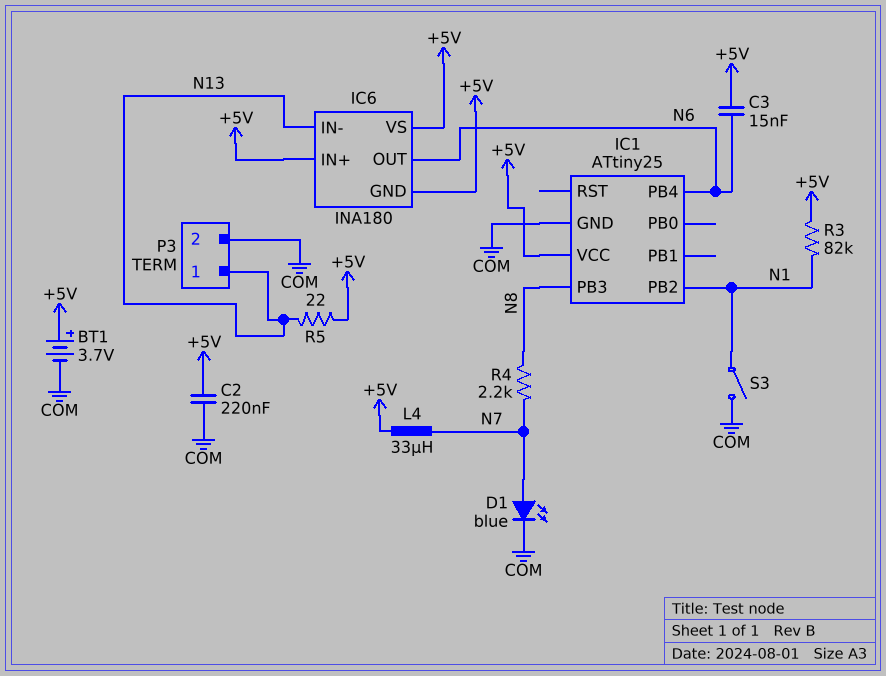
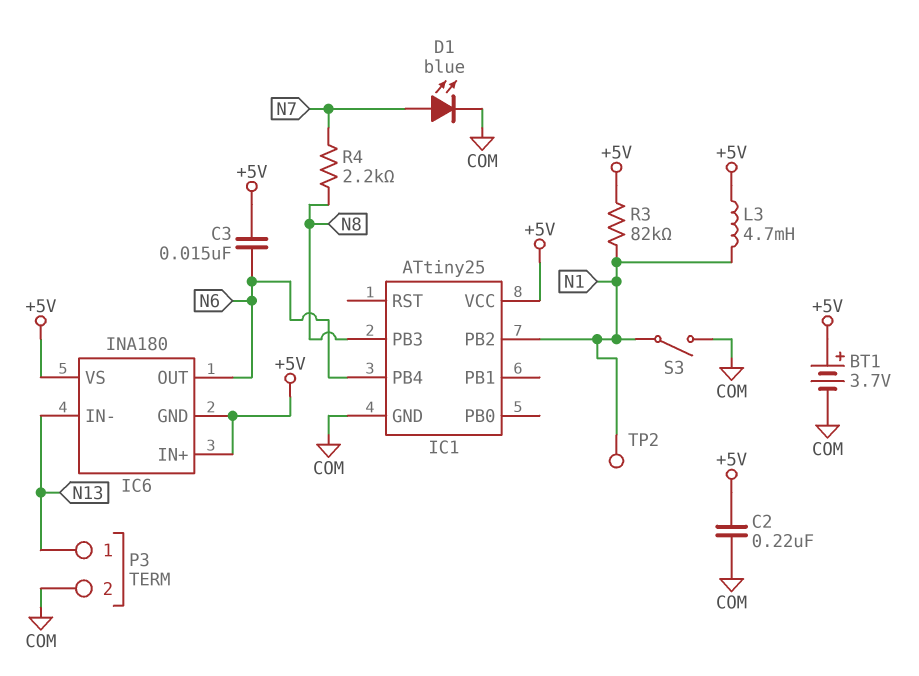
L3: none -> 4.7mH (+5V, N1)
L4: 33uH (+5V, N7) -> none
R5: 22 (+5V, N13) -> none
TP2: none -> test point (N1)

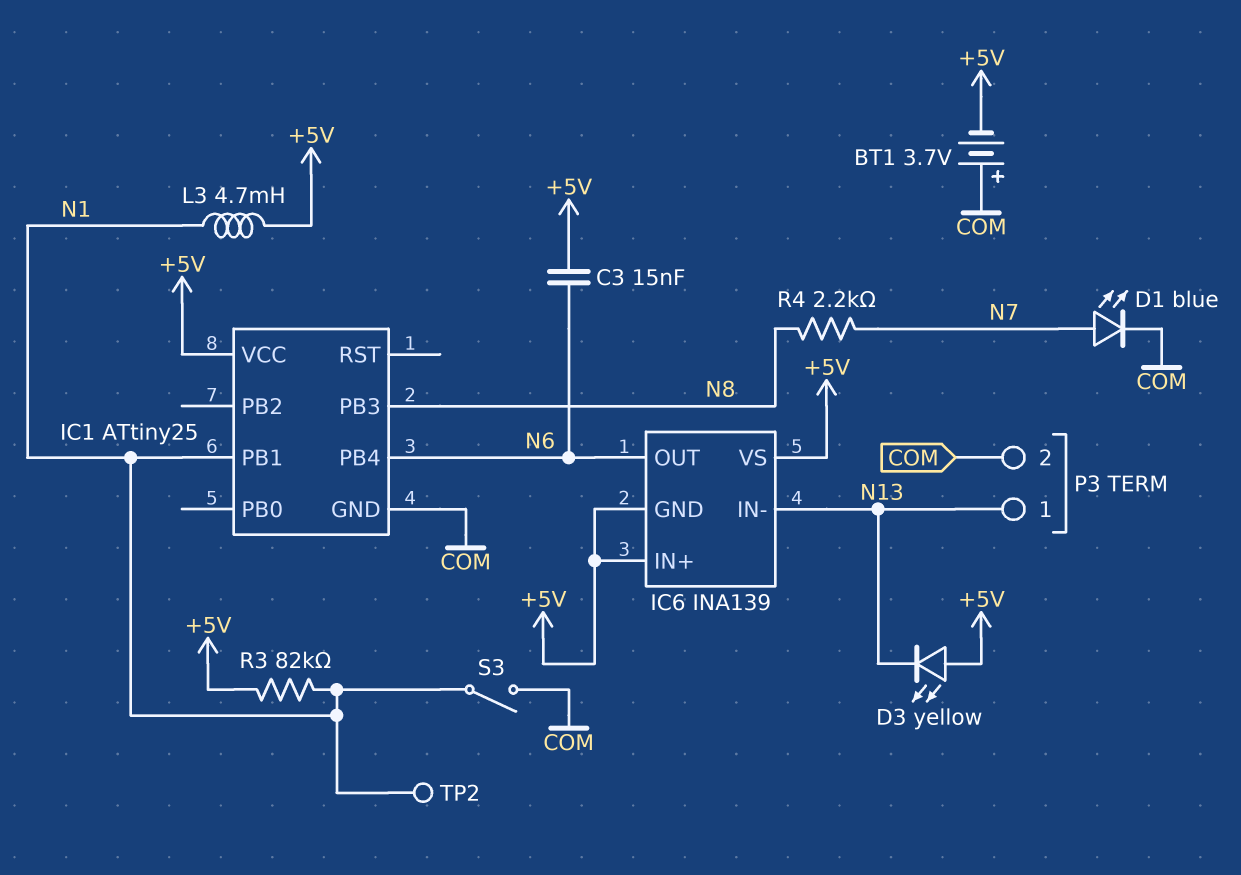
BT1: 3.7V (plus +5V, minus COM) -> 3.7V (plus COM, minus +5V)
C2: 220nF (+5V, COM) -> none
D3: none -> LED yellow (A +5V, K N13)
IC1 pin PB1: none -> N1
IC1 pin PB2: N1 -> none
IC6: INA180 -> INA139

